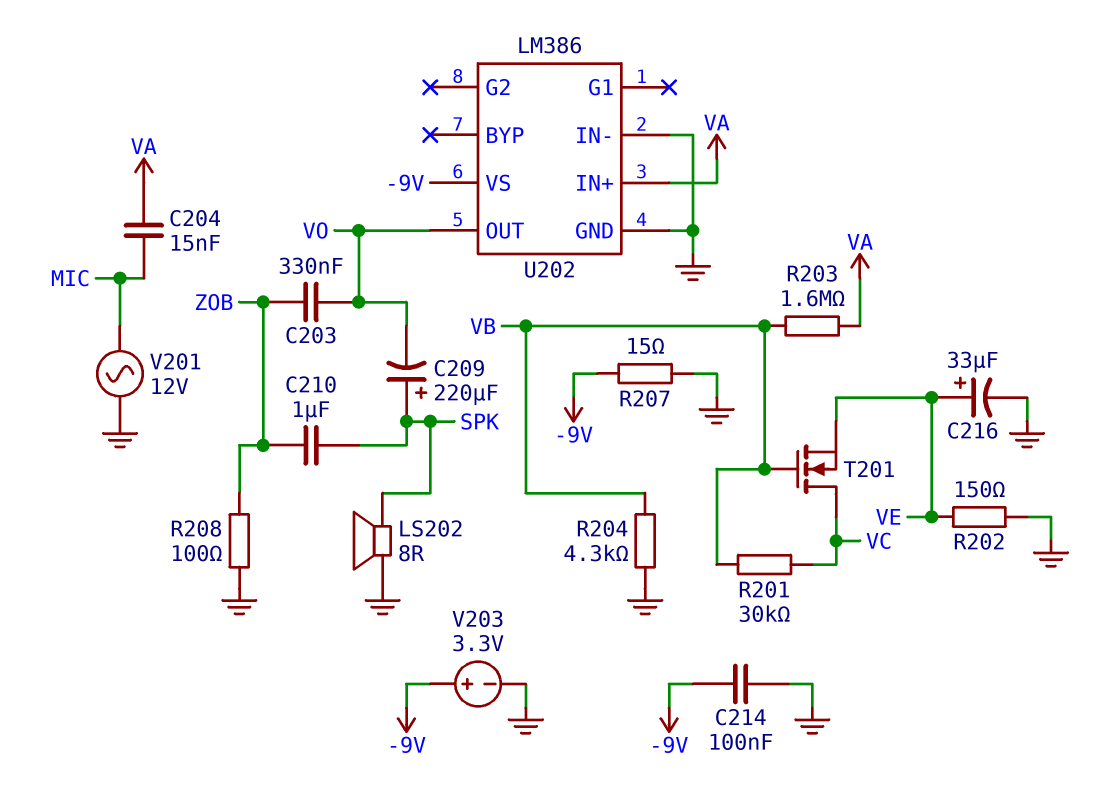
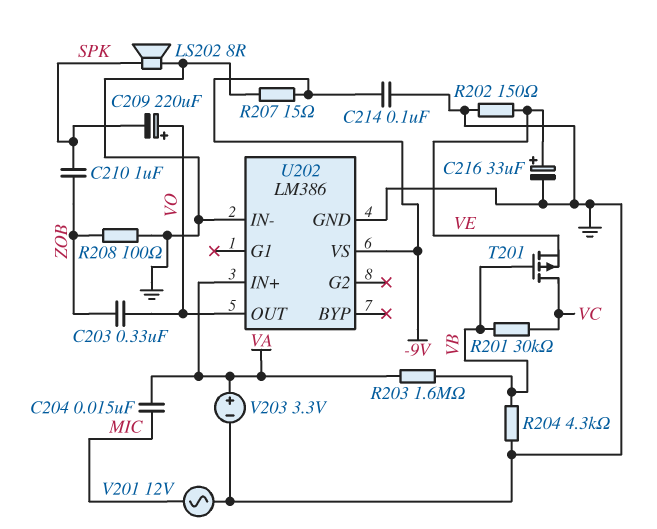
C209: 220uF (plus SPK, minus VO) -> 220uF (plus VO, minus SPK)
T201: NMOS (G VB, D VC, S VE) -> PMOS (G VB, D VC, S VE)
V203: 3.3V (plus -9V, minus GND) -> 3.3V (plus VA, minus GND)

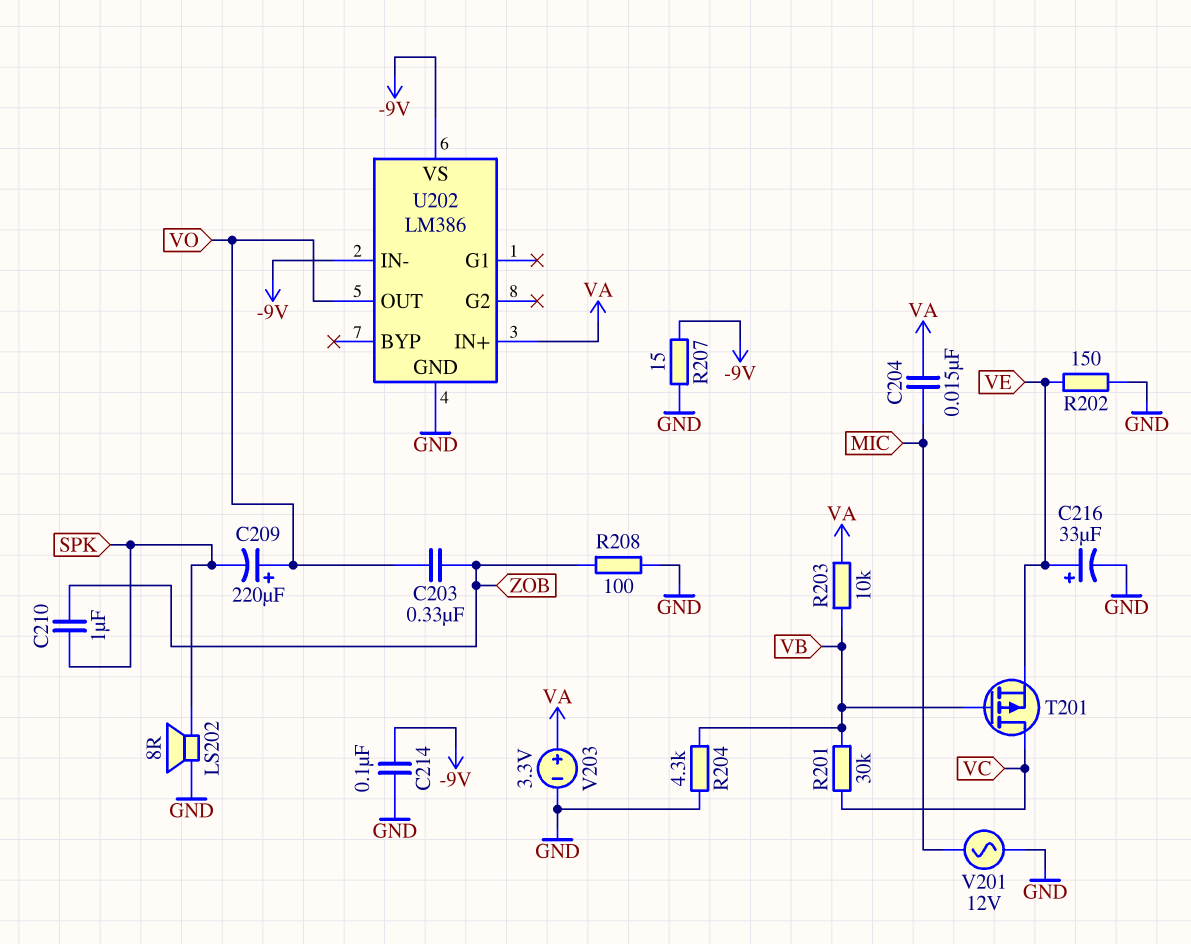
R203: 1.6M (VA, VB) -> 10k (VA, VB)
U202 pin IN-: GND -> -9V

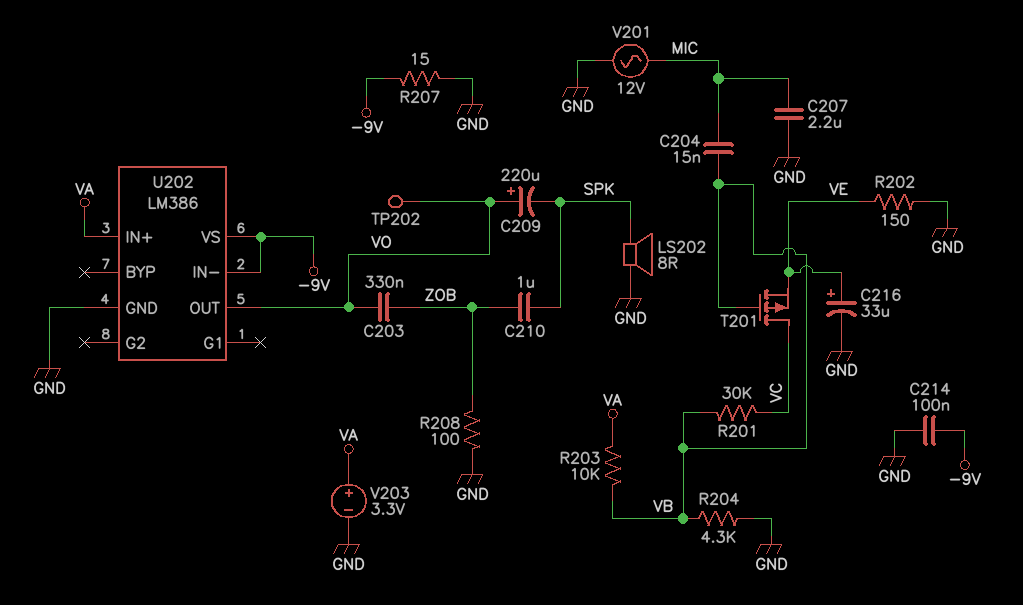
C204: 15nF (MIC, VA) -> 15nF (MIC, VB)
C207: none -> 2.2uF (GND, MIC)
TP202: none -> test point (VO)

